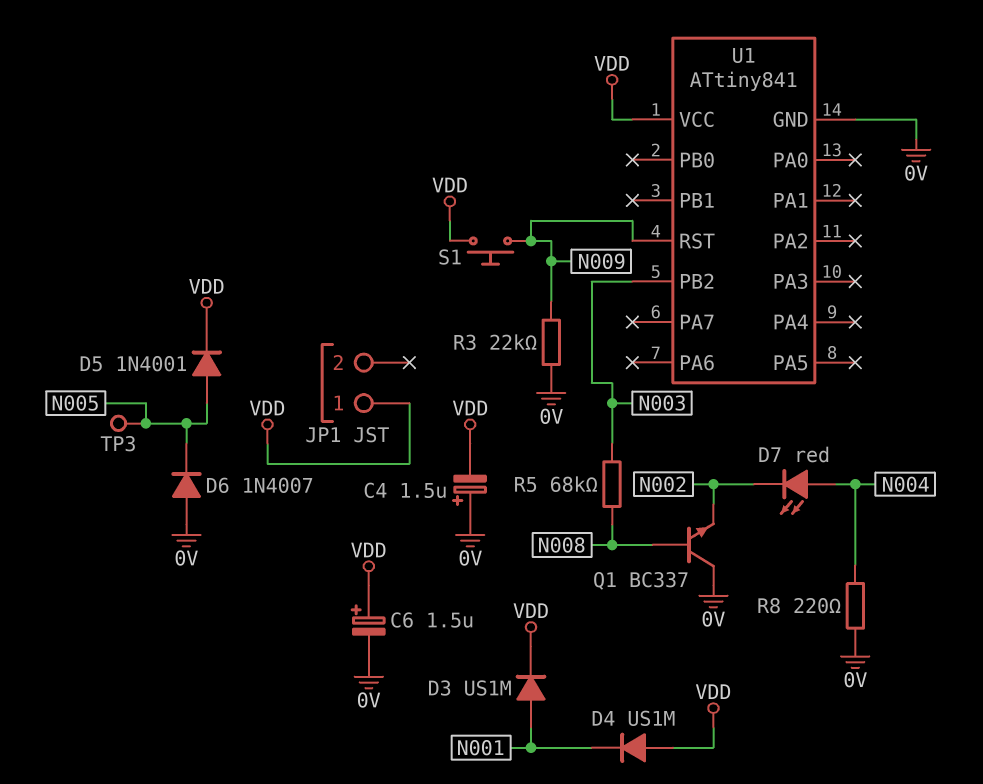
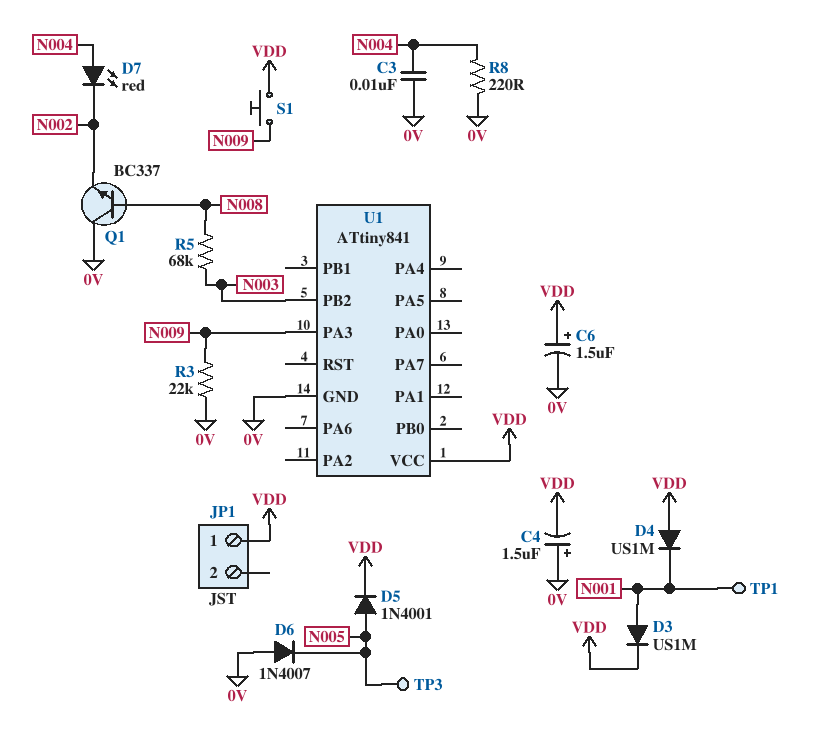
C3: none -> 10nF (0V, N004)
TP1: none -> test point (N001)
U1 pin PA3: none -> N009
U1 pin RST: N009 -> none

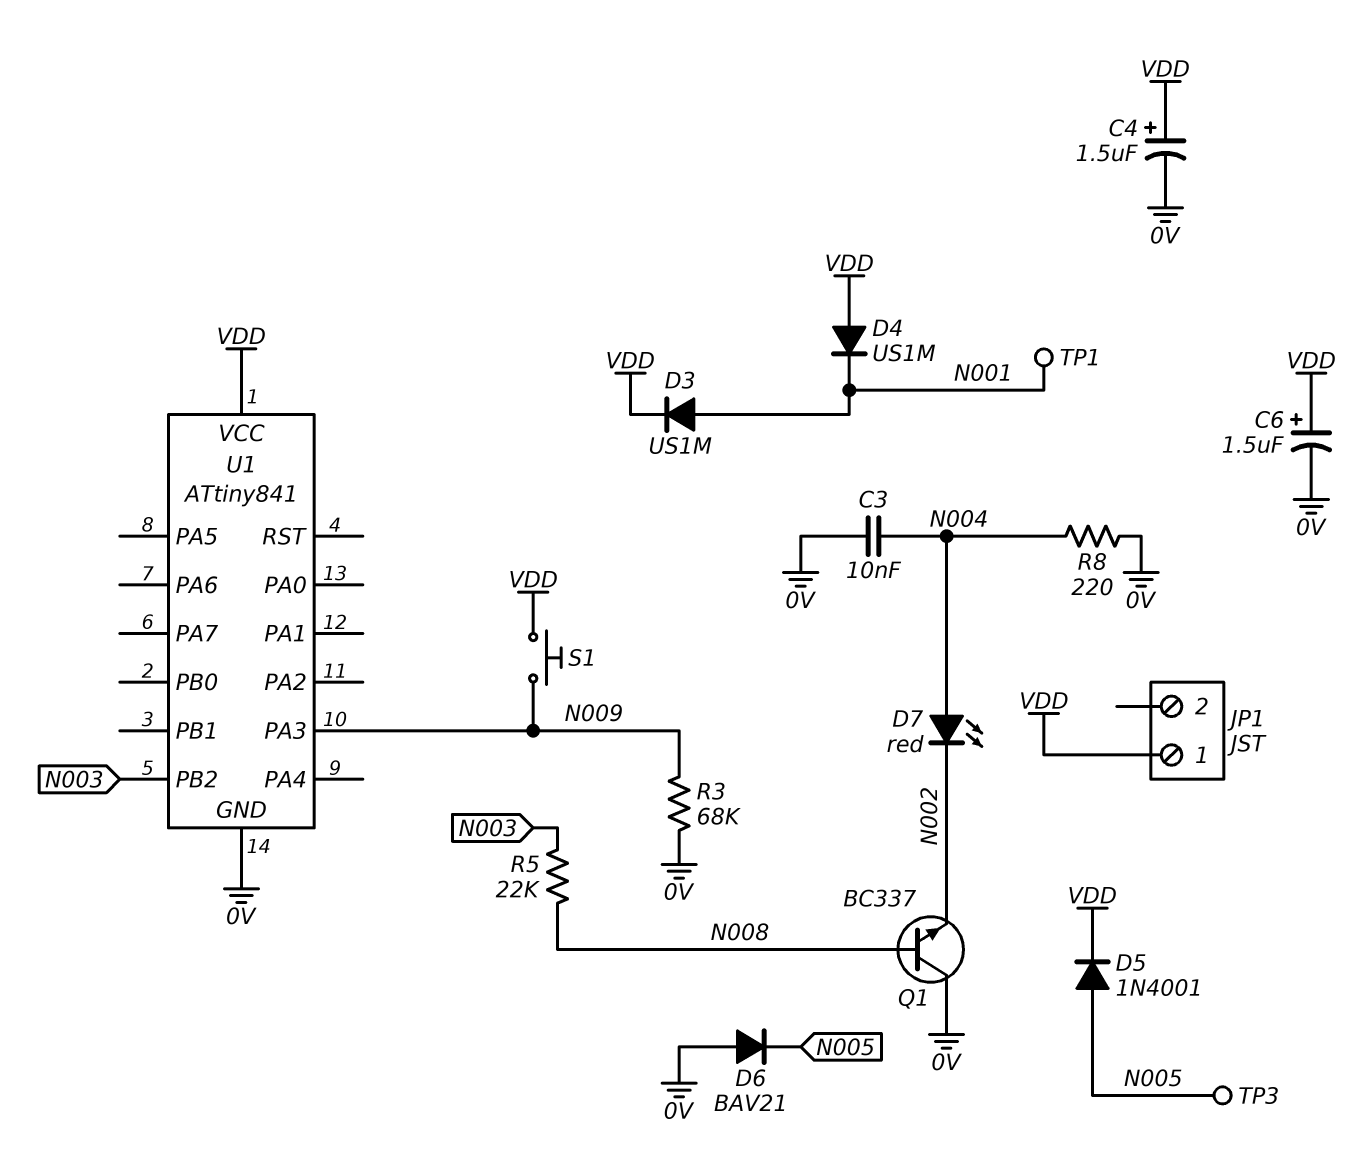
C4: 1.5uF (plus 0V, minus VDD) -> 1.5uF (plus VDD, minus 0V)
D6: diode 1N4007 (A 0V, K N005) -> diode BAV21 (A 0V, K N005)
R3: 22k (0V, N009) -> 68k (0V, N009)
R5: 68k (N003, N008) -> 22k (N003, N008)

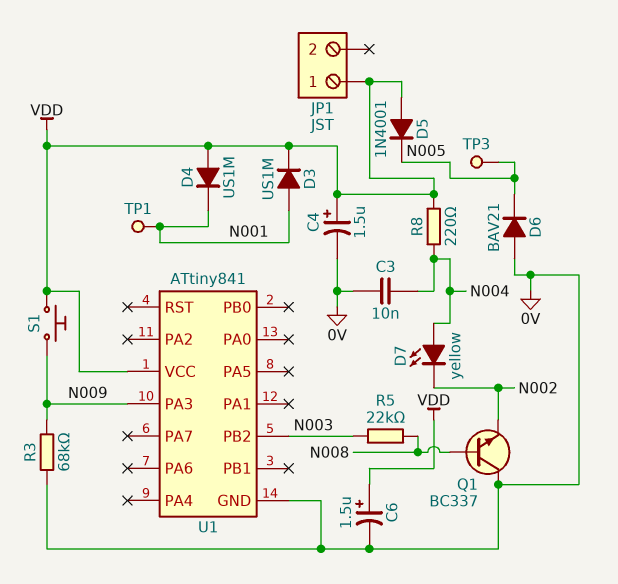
D5: diode 1N4001 (A N005, K VDD) -> diode 1N4001 (A VDD, K N005)
D7: LED red (A N004, K N002) -> LED yellow (A N004, K N002)
R8: 220 (0V, N004) -> 220 (N004, VDD)

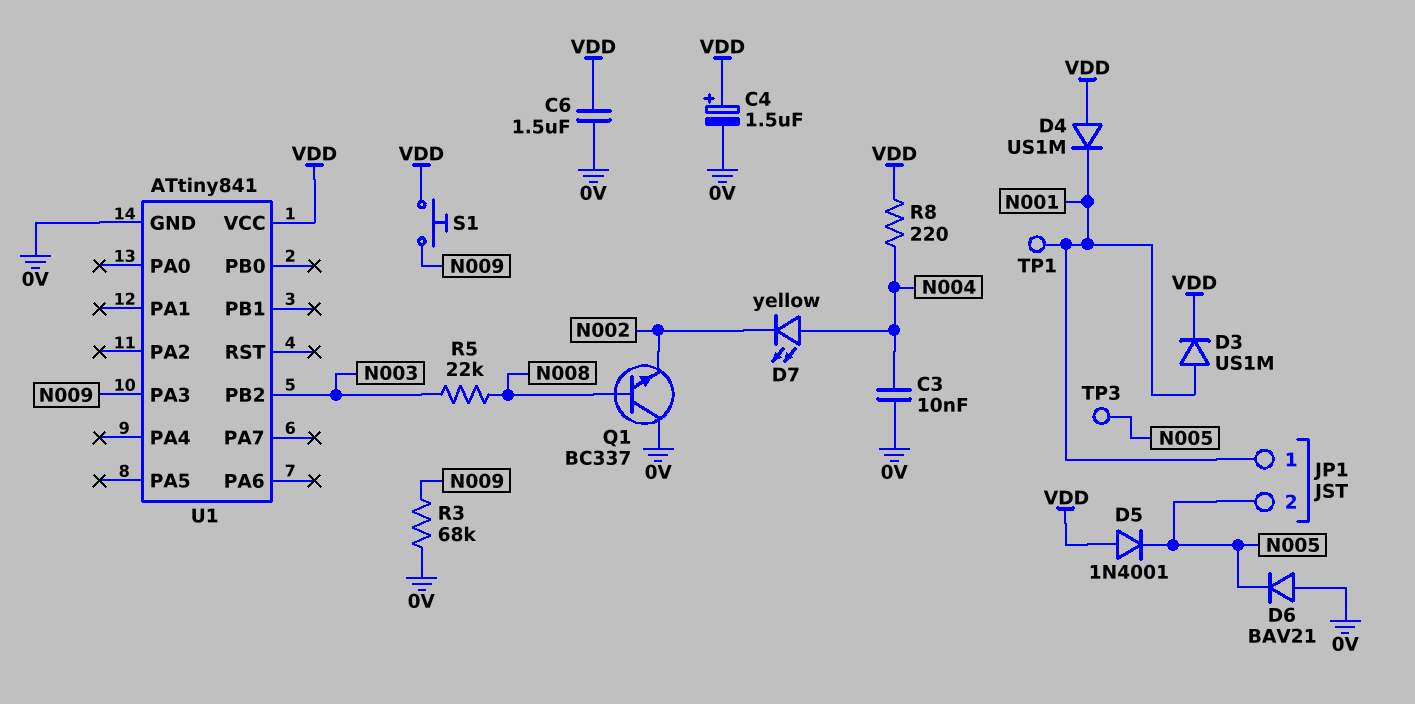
C6: 1.5uF (plus VDD, minus 0V) -> 1.5uF (0V, VDD)
JP1 pin 1: VDD -> N001
JP1 pin 2: none -> N005

